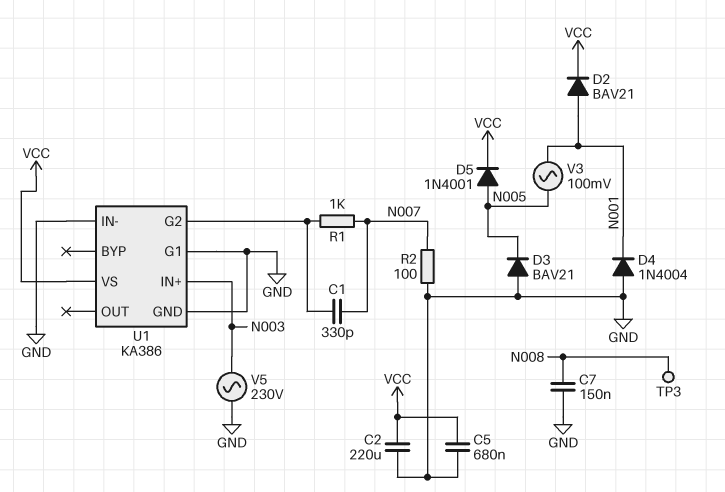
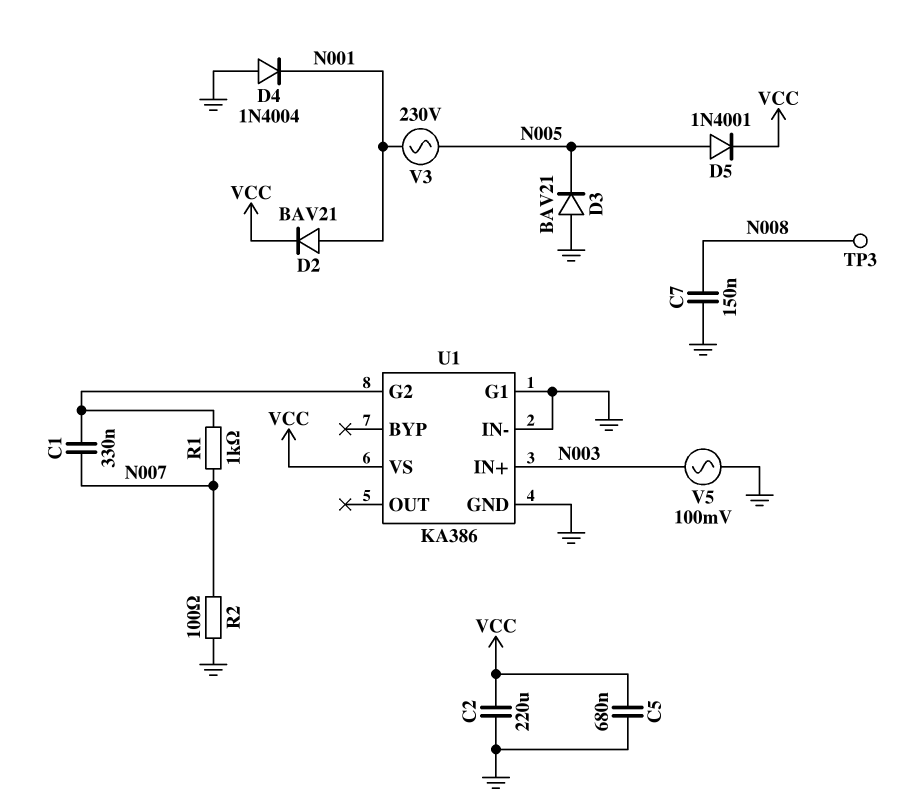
C1: 330pF (N007, U1/G2) -> 330nF (N007, U1/G2)
V3: AC 100mV (N001, N005) -> AC 230V (N001, N005)
V5: AC 230V (GND, N003) -> AC 100mV (GND, N003)

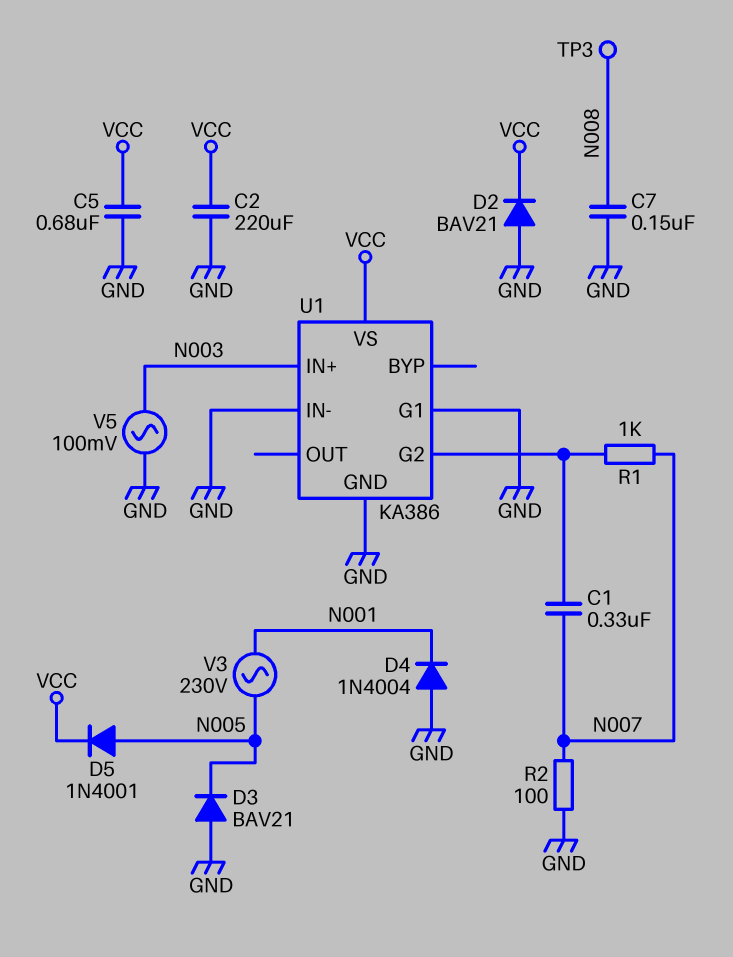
D2: diode BAV21 (A N001, K VCC) -> diode BAV21 (A GND, K VCC)

